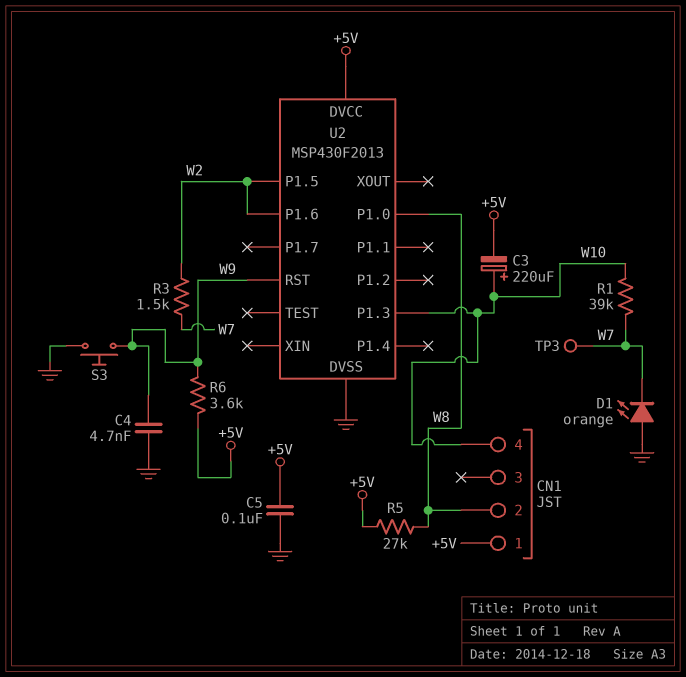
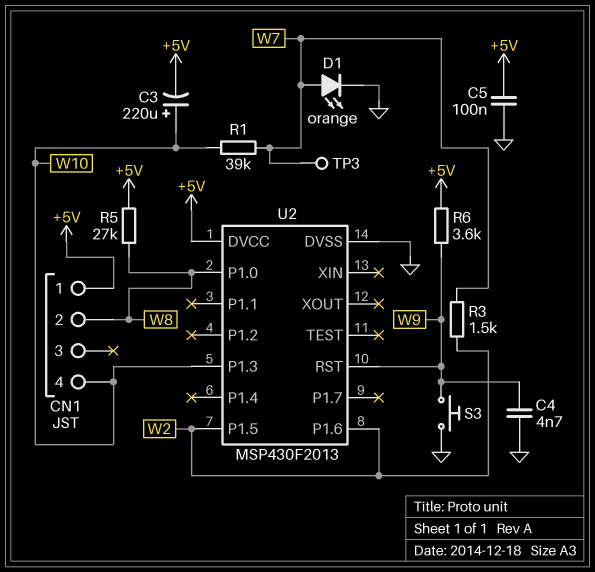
D1: LED orange (A GND, K W7) -> LED orange (A W7, K GND)

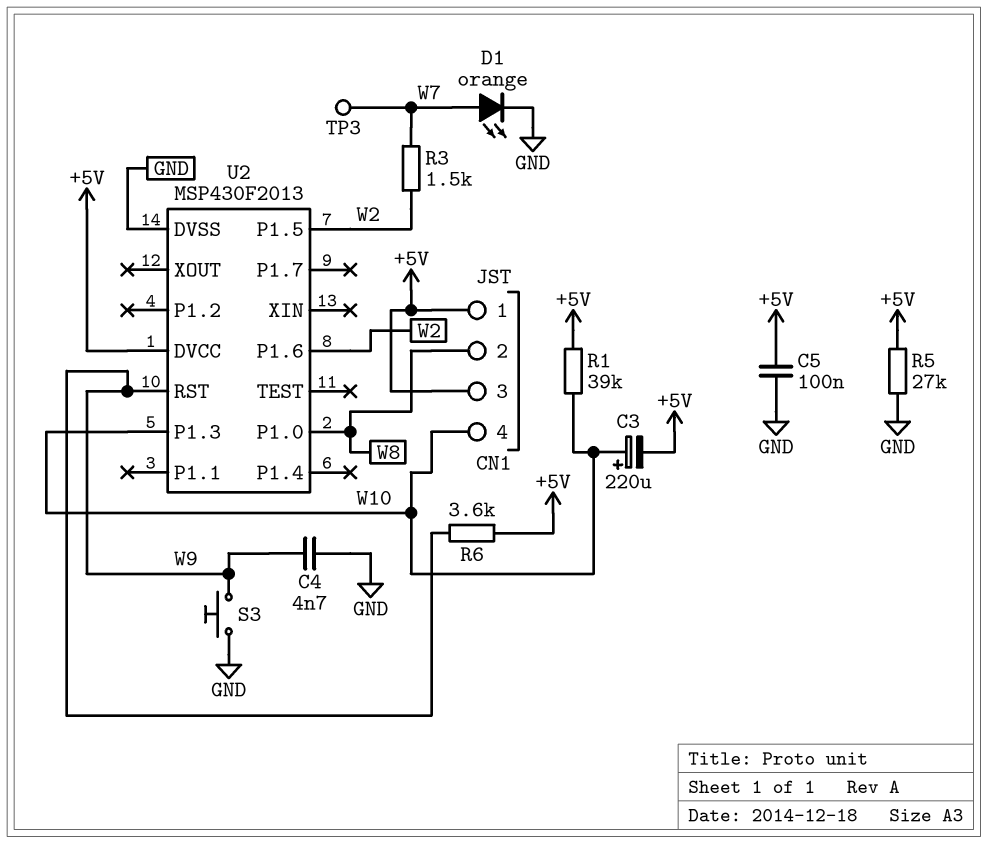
CN1 pin 3: none -> +5V
R1: 39k (W7, W10) -> 39k (+5V, W10)
R5: 27k (+5V, W8) -> 27k (+5V, GND)

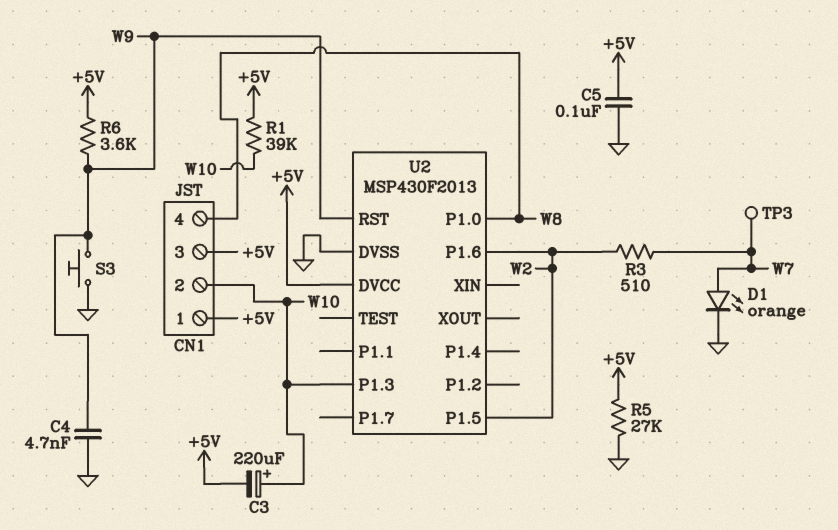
CN1 pin 2: W8 -> W10
CN1 pin 4: W10 -> W8
R3: 1.5k (W2, W7) -> 510 (W2, W7)

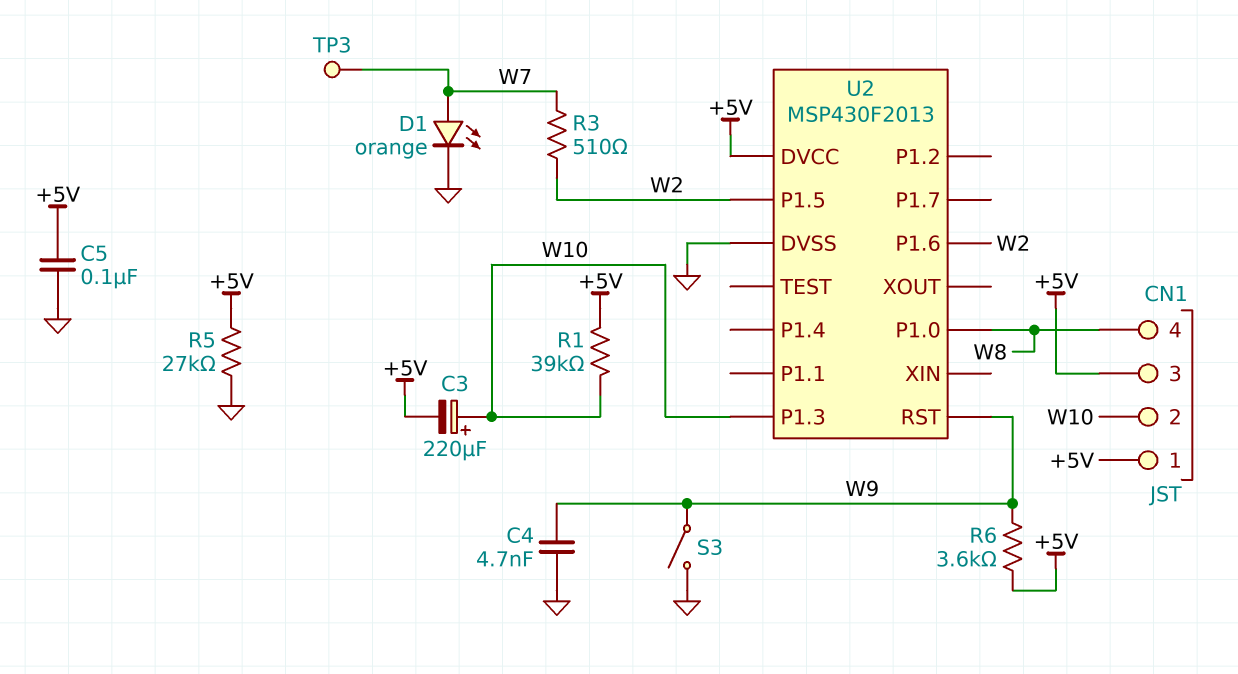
S3: button (GND, W9) -> switch (GND, W9)

